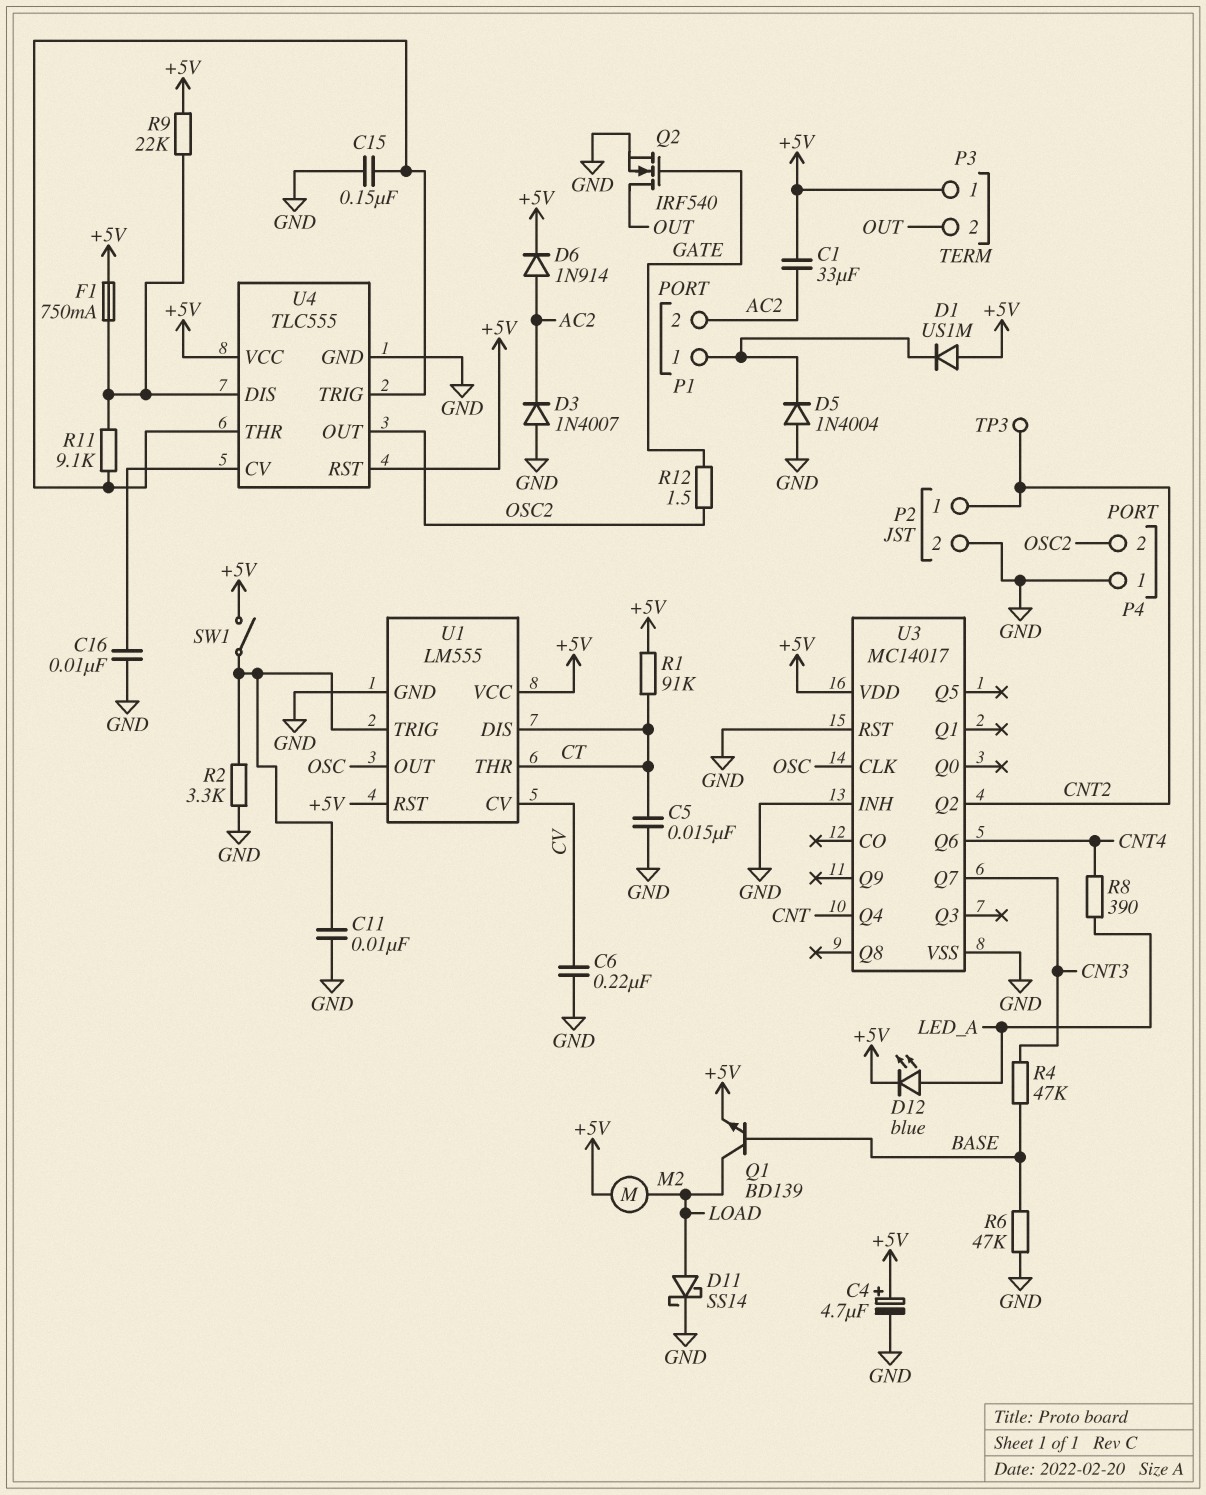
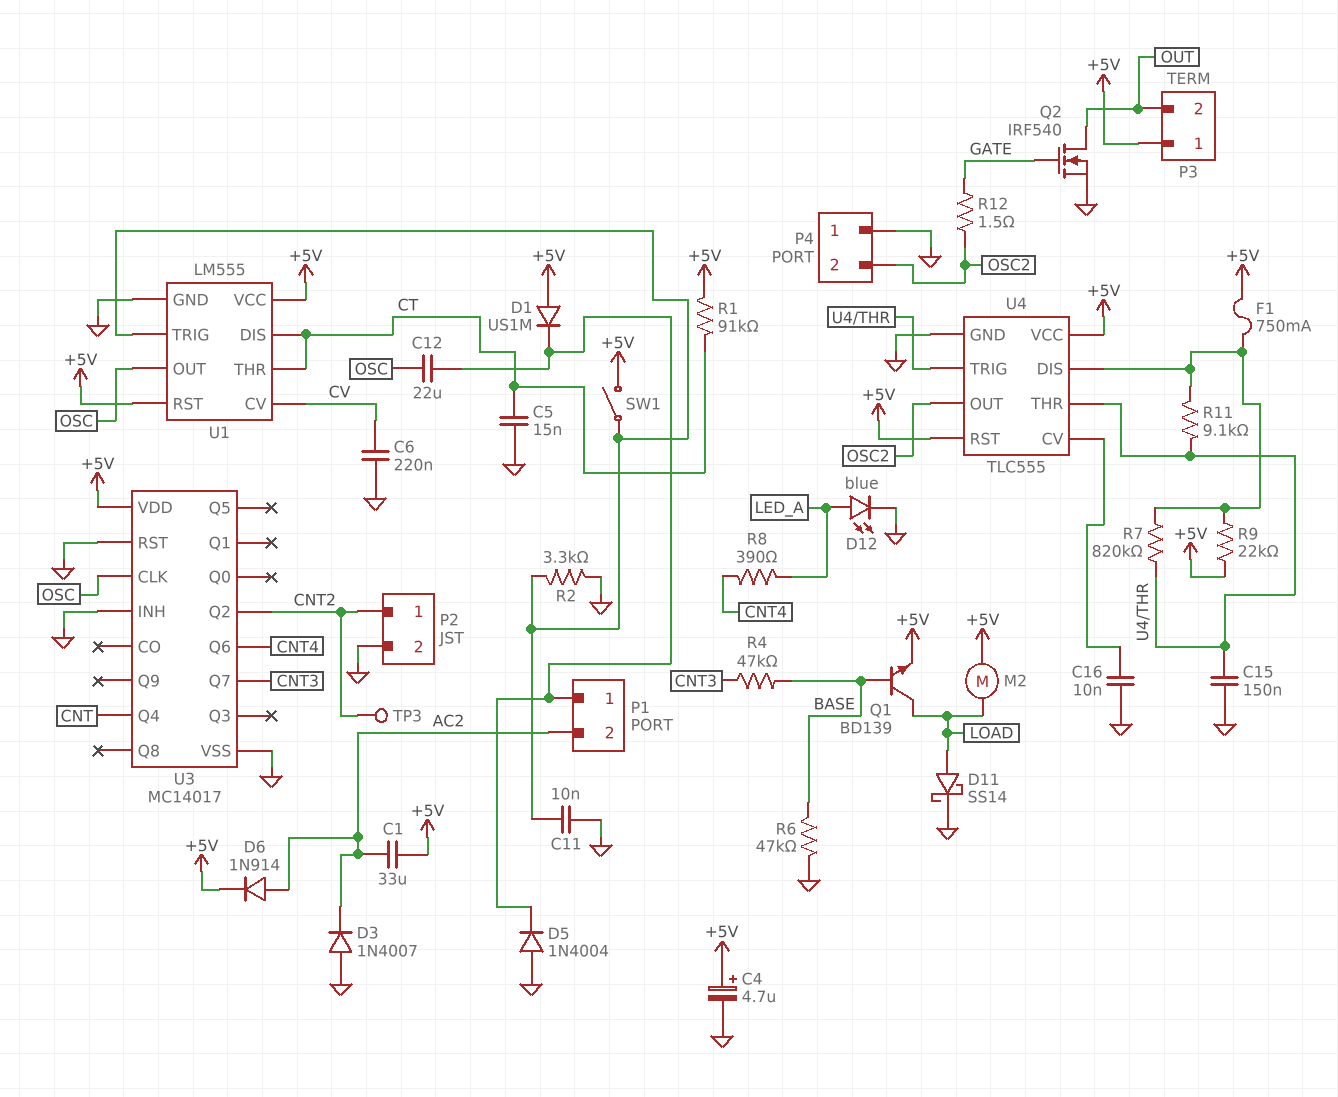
C12: none -> 22uF (OSC, P1/1)
D12: LED blue (A LED_A, K +5V) -> LED blue (A LED_A, K GND)
R7: none -> 820k (U4/DIS, U4/THR)

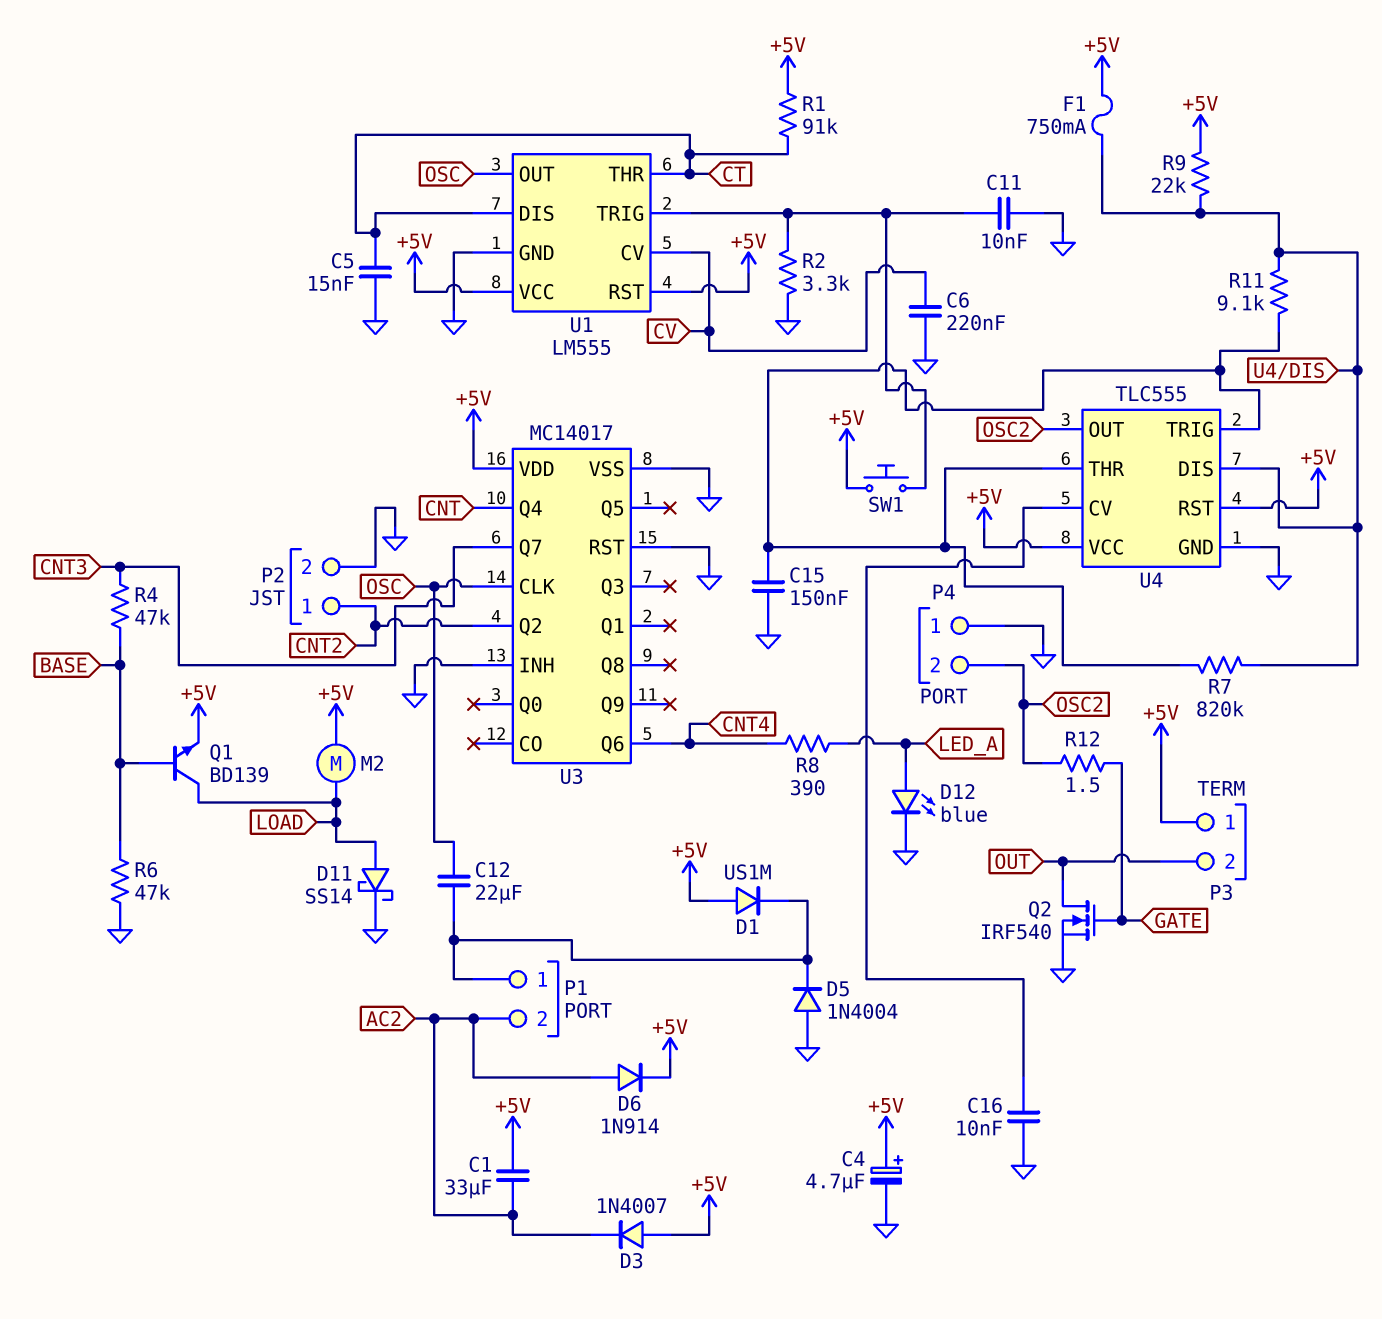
D3: diode 1N4007 (A GND, K AC2) -> diode 1N4007 (A +5V, K AC2)
SW1: switch (+5V, U1/TRIG) -> button (+5V, U1/TRIG)
TP3: test point (CNT2) -> none

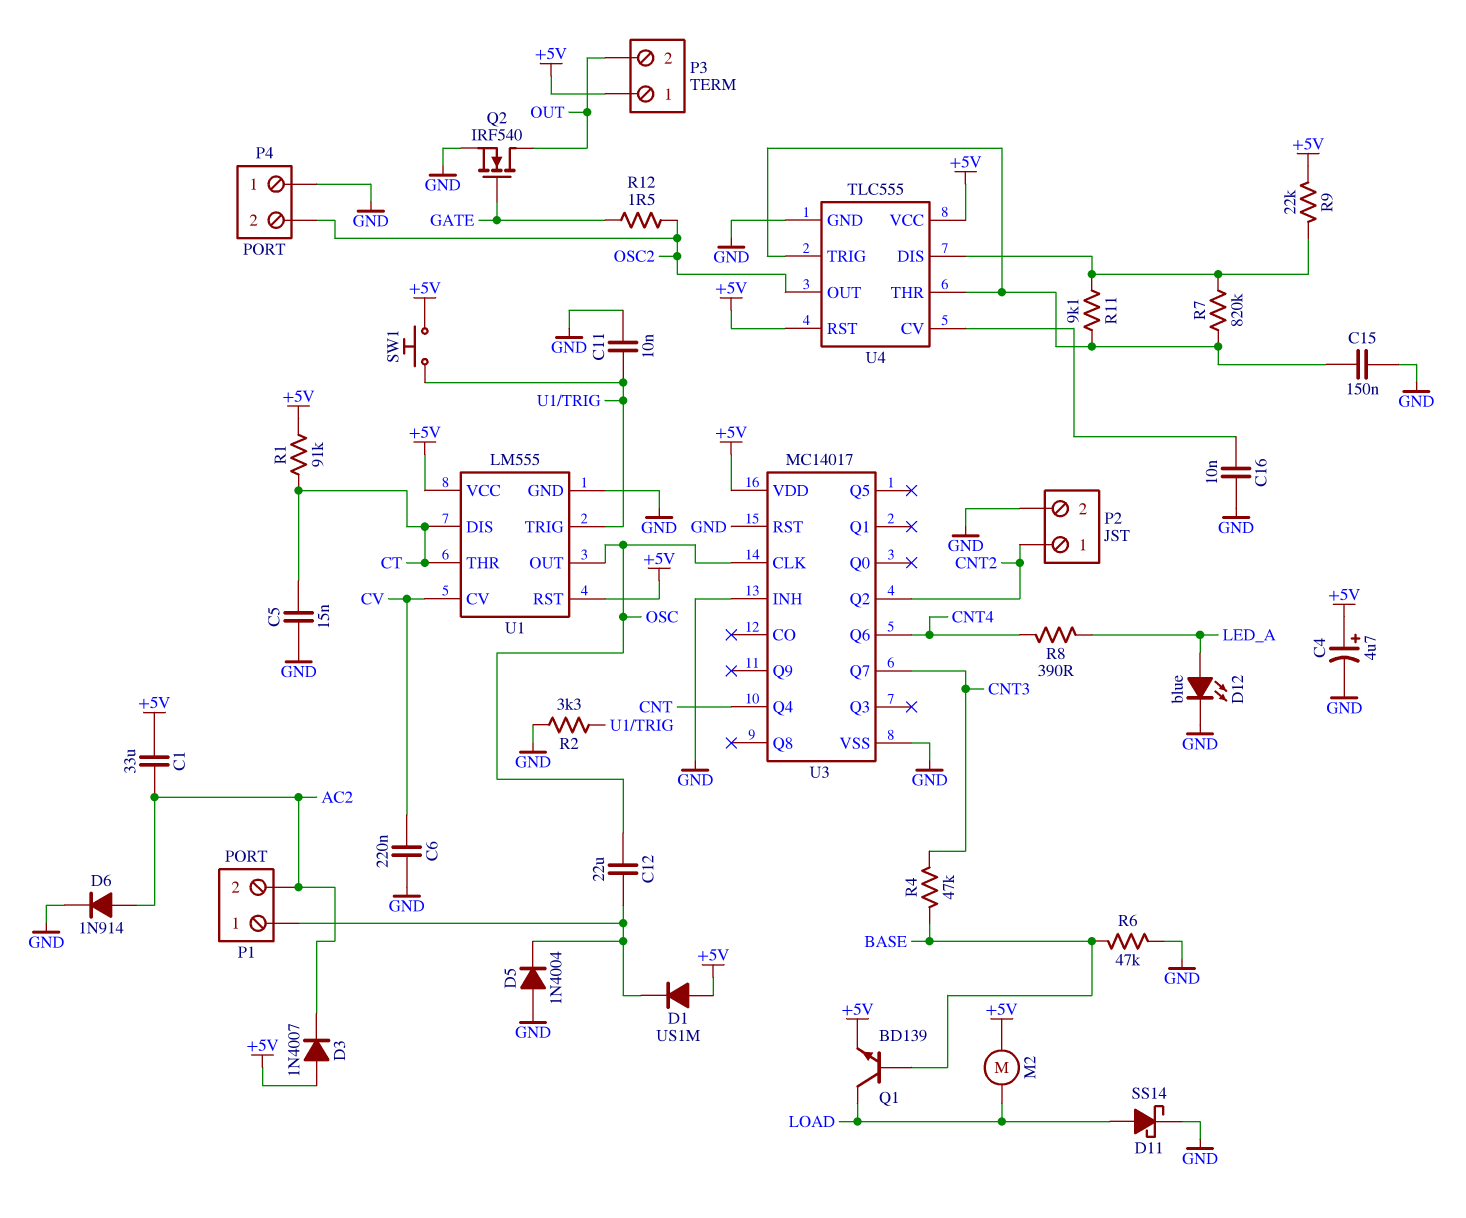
D6: diode 1N914 (A AC2, K +5V) -> diode 1N914 (A AC2, K GND)
F1: 750mA (+5V, U4/DIS) -> none

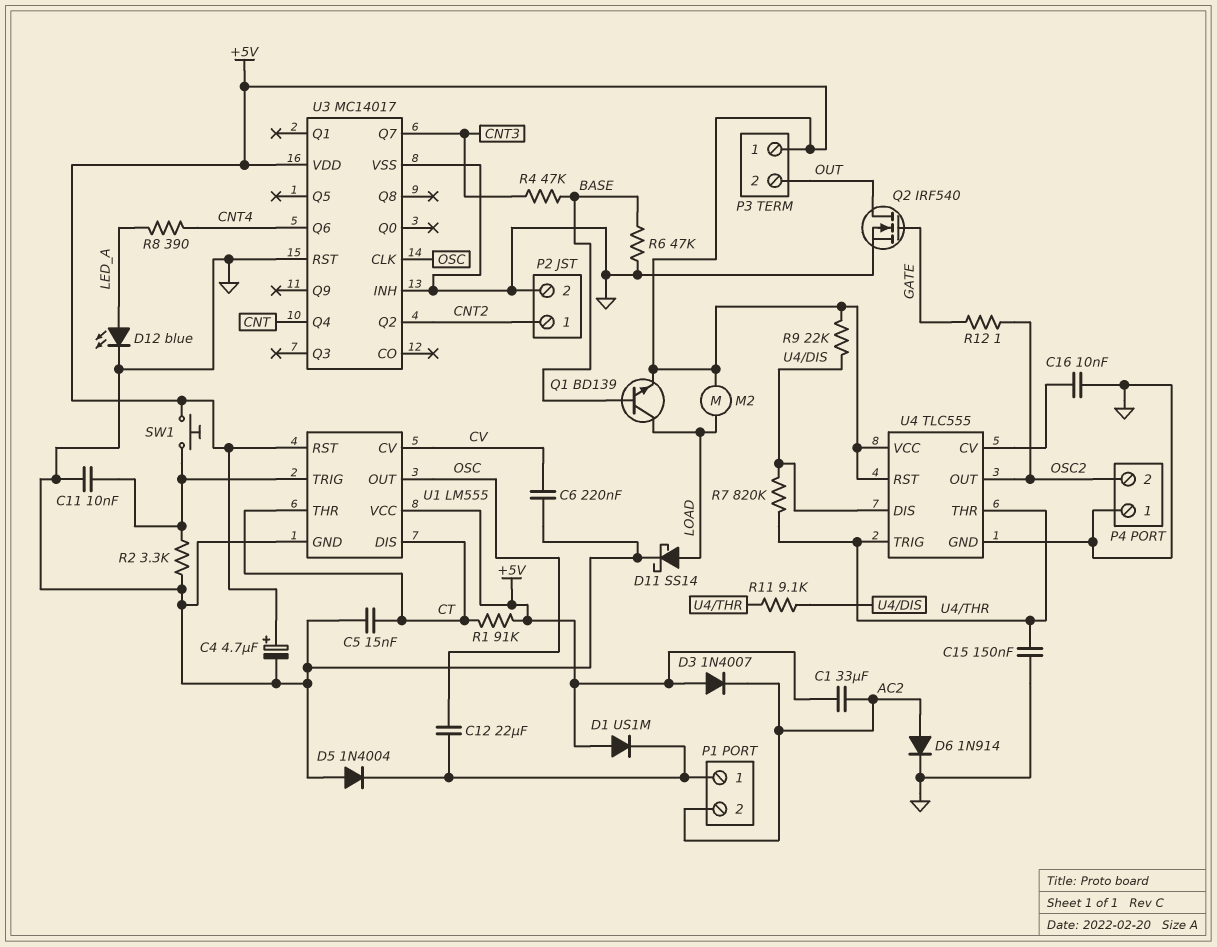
R12: 1.5 (GATE, OSC2) -> 1 (GATE, OSC2)

